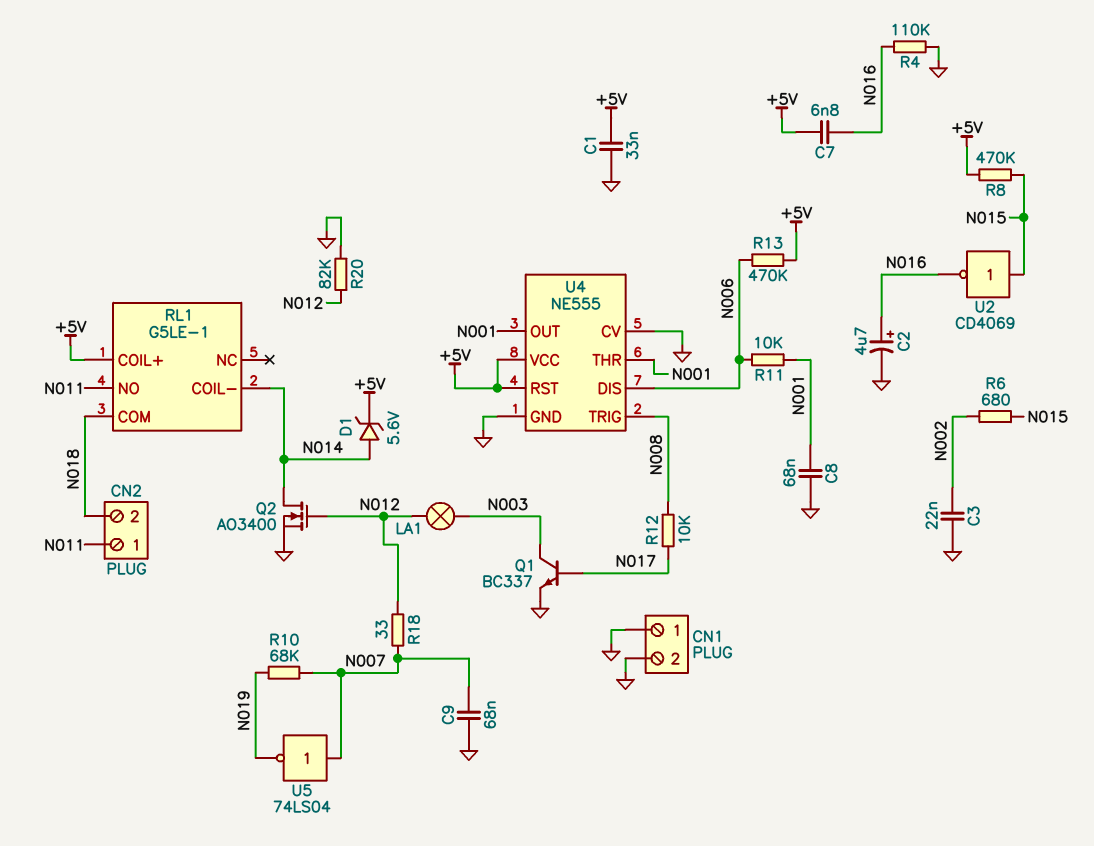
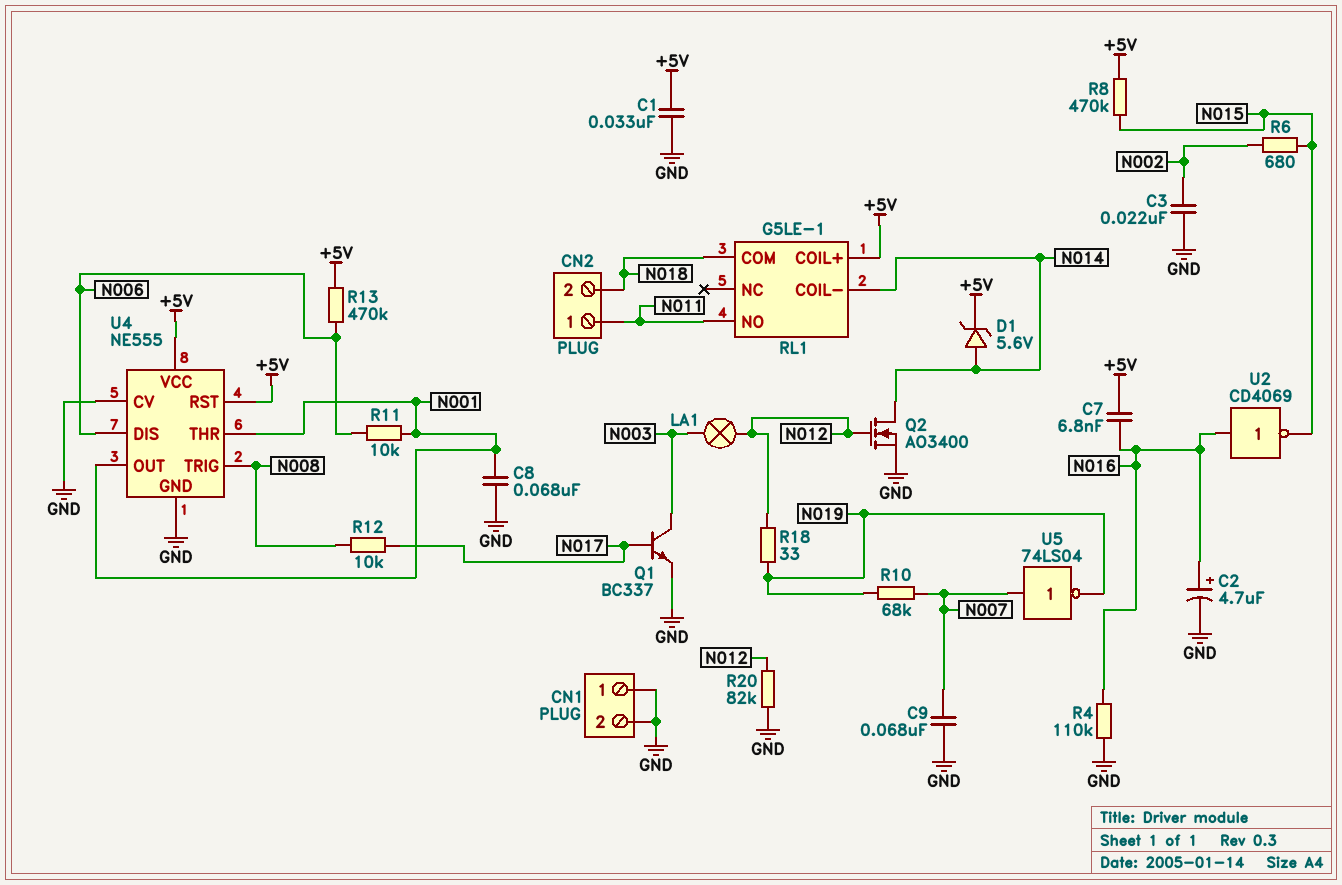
R18: 33 (N007, N012) -> 33 (N012, N019)
U2: NOT CD4069 (in N015, out N016) -> NOT CD4069 (in N016, out N015)

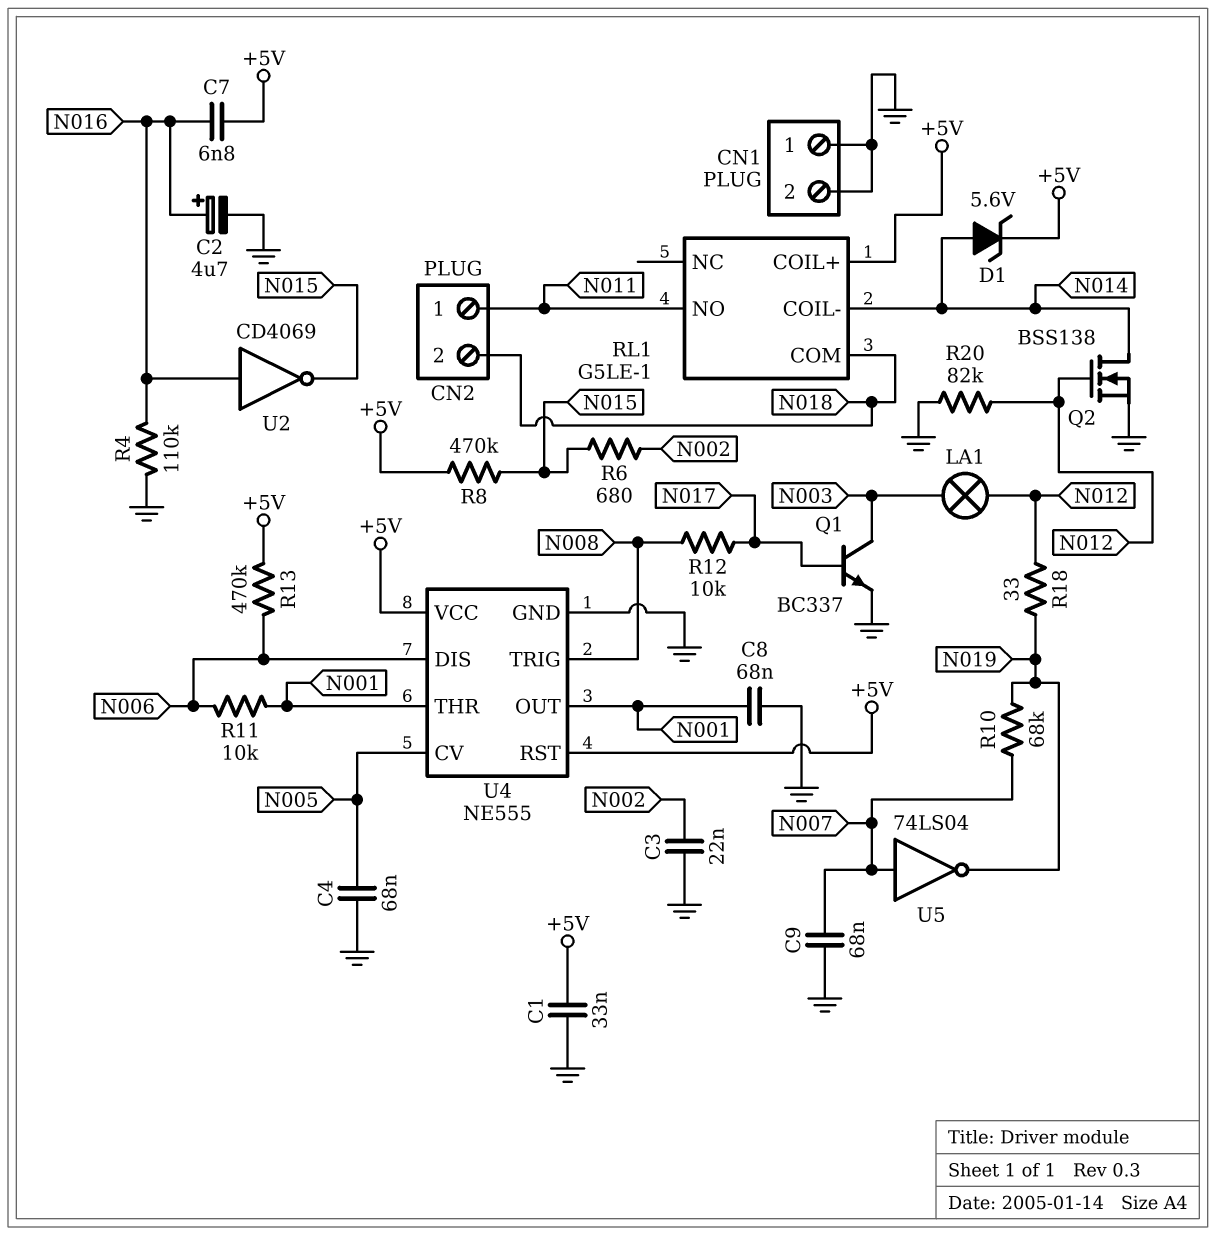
C4: none -> 68nF (GND, N005)
Q2: NMOS AO3400 (G N012, D N014, S GND) -> NMOS BSS138 (G N012, D N014, S GND)
U4 pin CV: GND -> N005

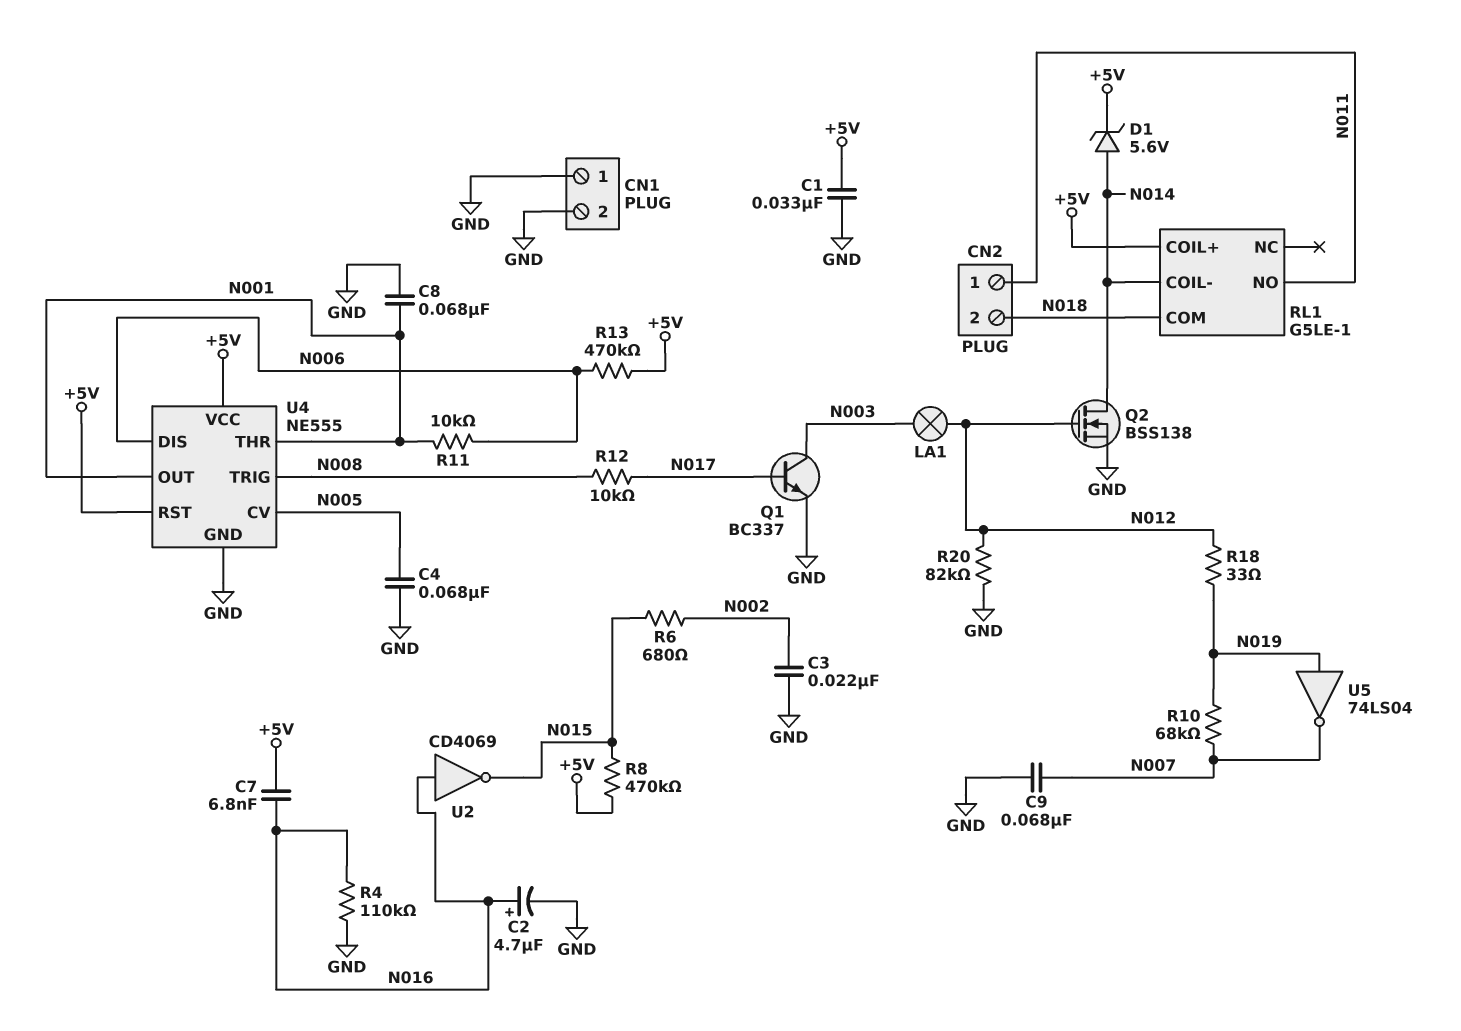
U5: NOT 74LS04 (in N007, out N019) -> NOT 74LS04 (in N019, out N007)

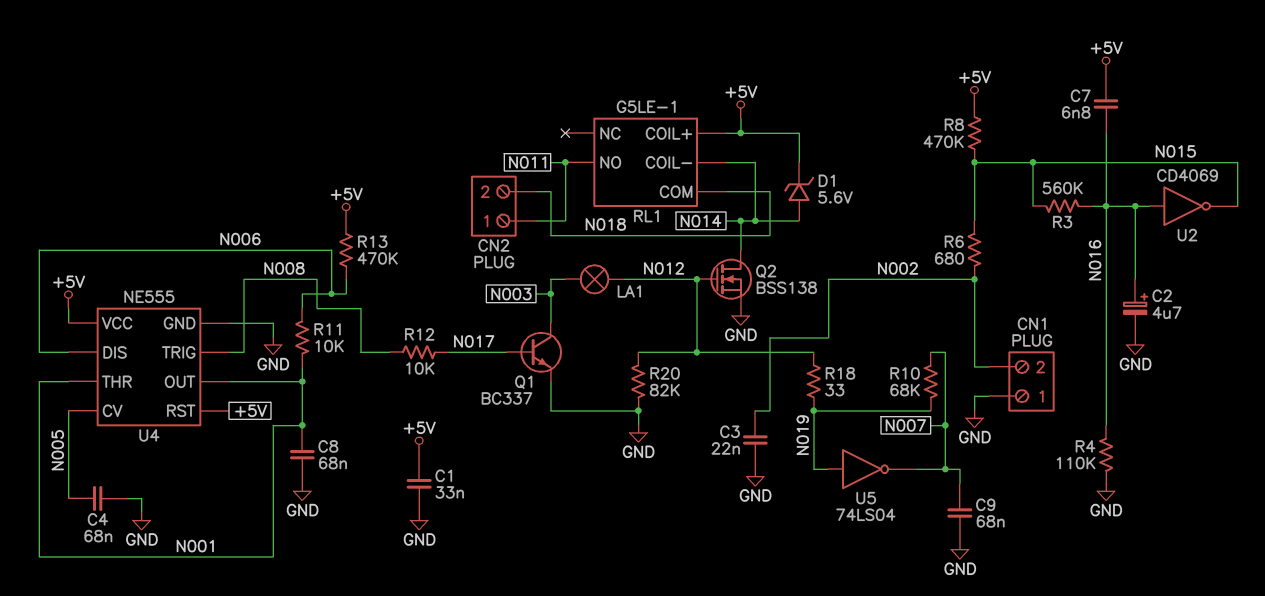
CN1 pin 2: GND -> N002
R3: none -> 560k (N015, N016)

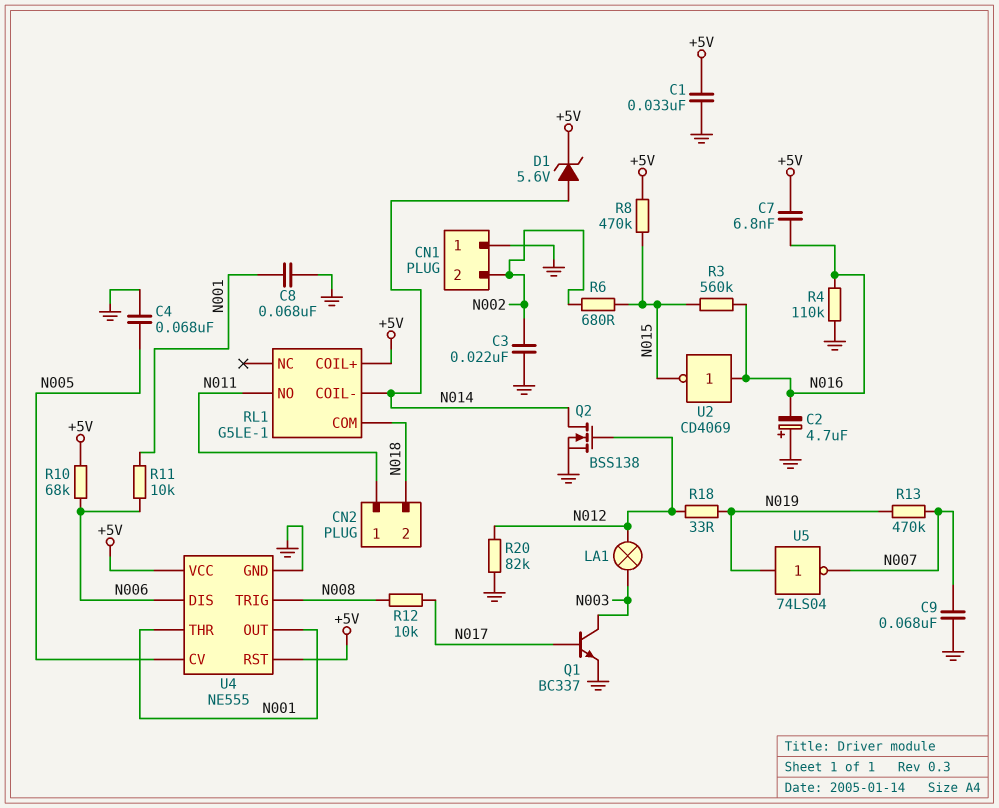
C2: 4.7uF (plus N016, minus GND) -> 4.7uF (plus GND, minus N016)
R10: 68k (N007, N019) -> 68k (+5V, N006)
R13: 470k (+5V, N006) -> 470k (N007, N019)

